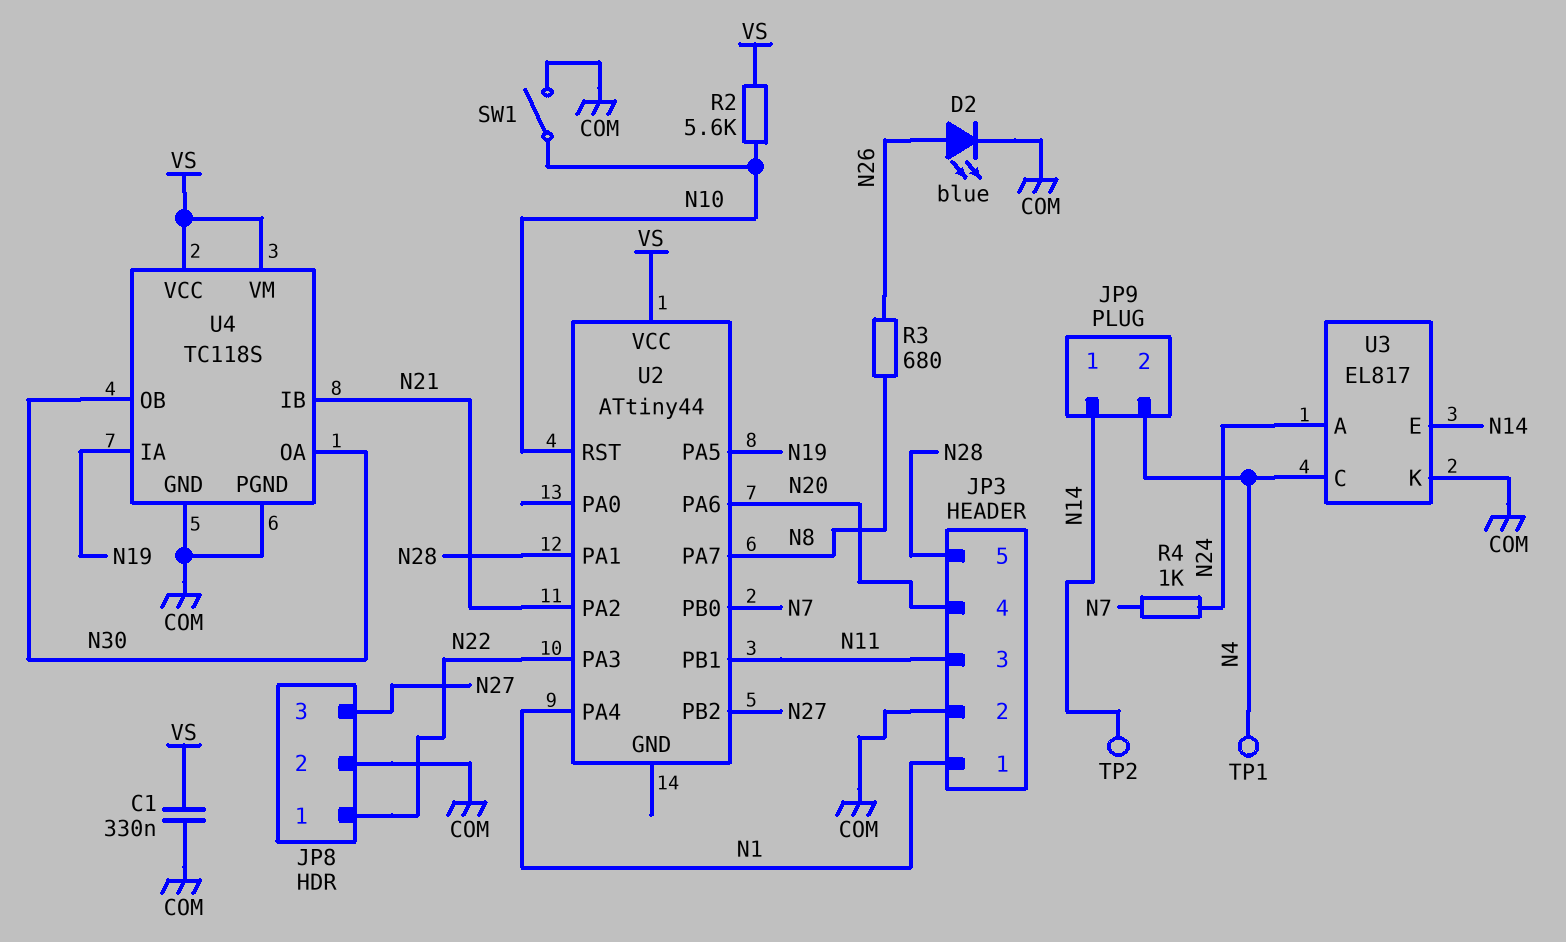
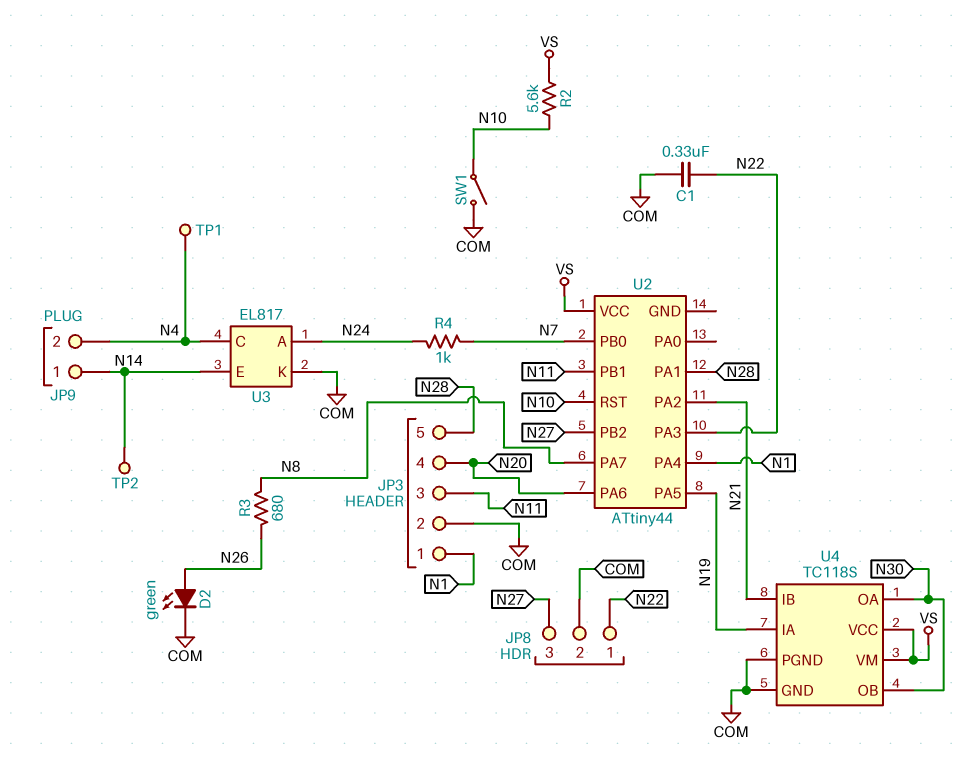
C1: 330nF (COM, VS) -> 330nF (COM, N22)
D2: LED blue (A N26, K COM) -> LED green (A N26, K COM)

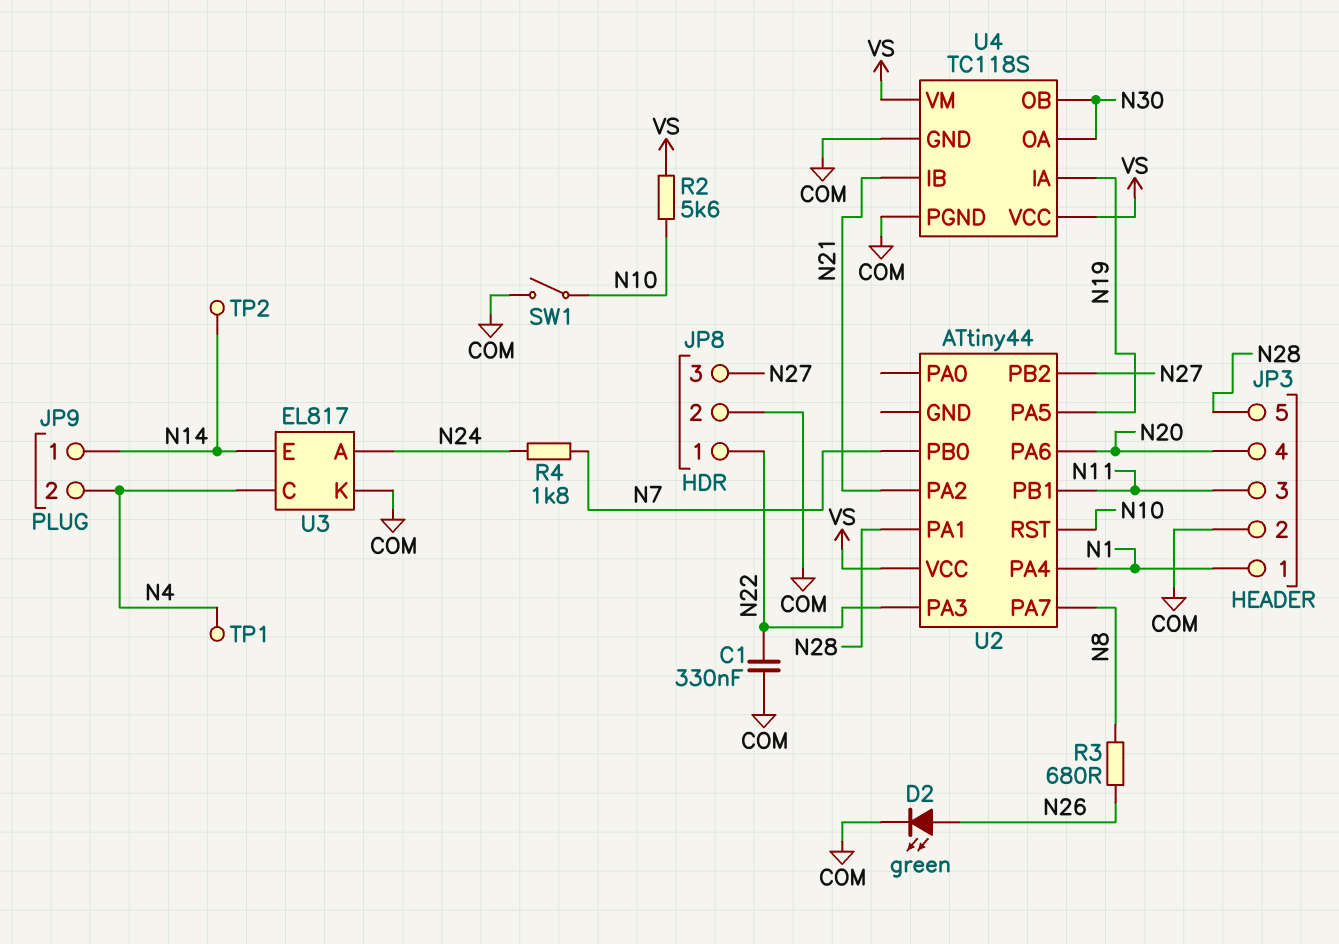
R4: 1k (N7, N24) -> 1.8k (N7, N24)

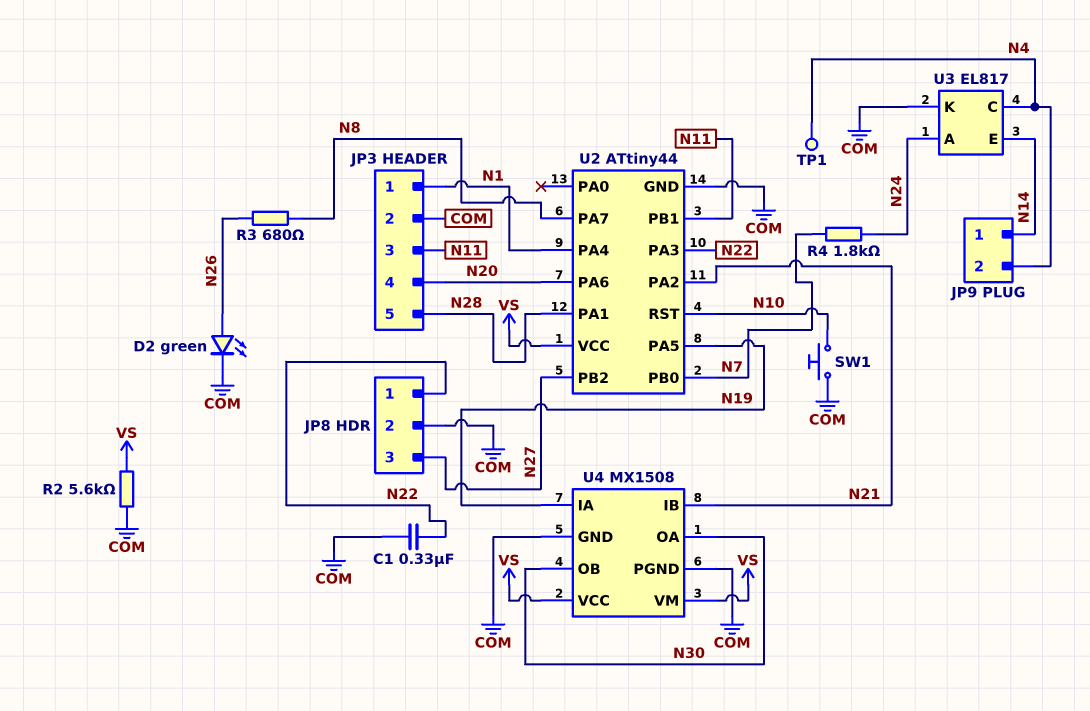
R2: 5.6k (N10, VS) -> 5.6k (COM, VS)
SW1: switch (COM, N10) -> button (COM, N10)
TP2: test point (N14) -> none
U2 pin GND: none -> COM
U4: TC118S -> MX1508

